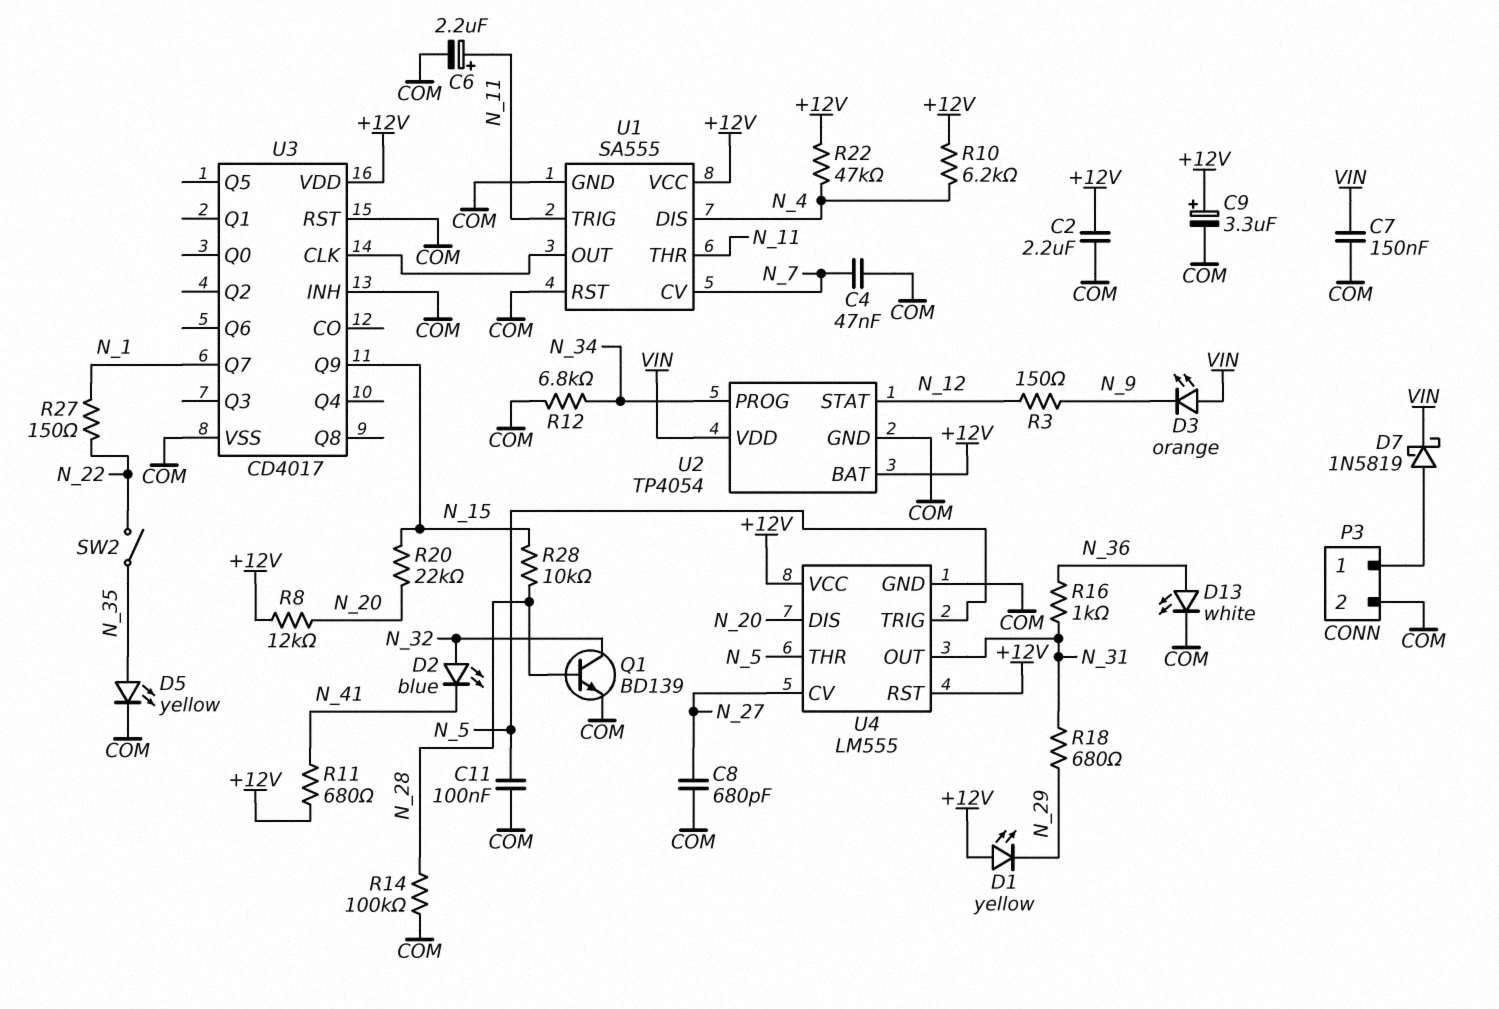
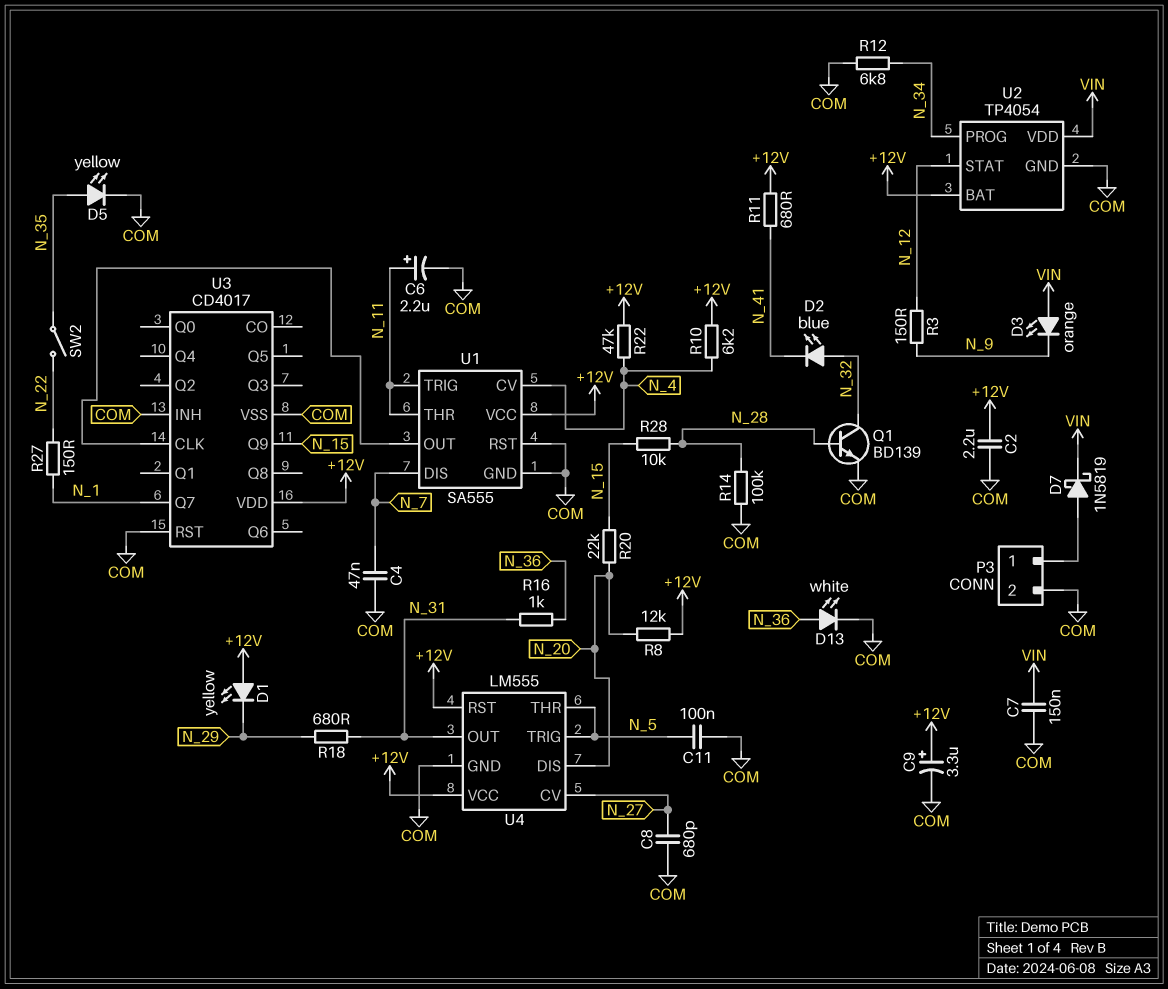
U1 pin CV: N_7 -> N_4
U1 pin DIS: N_4 -> N_7

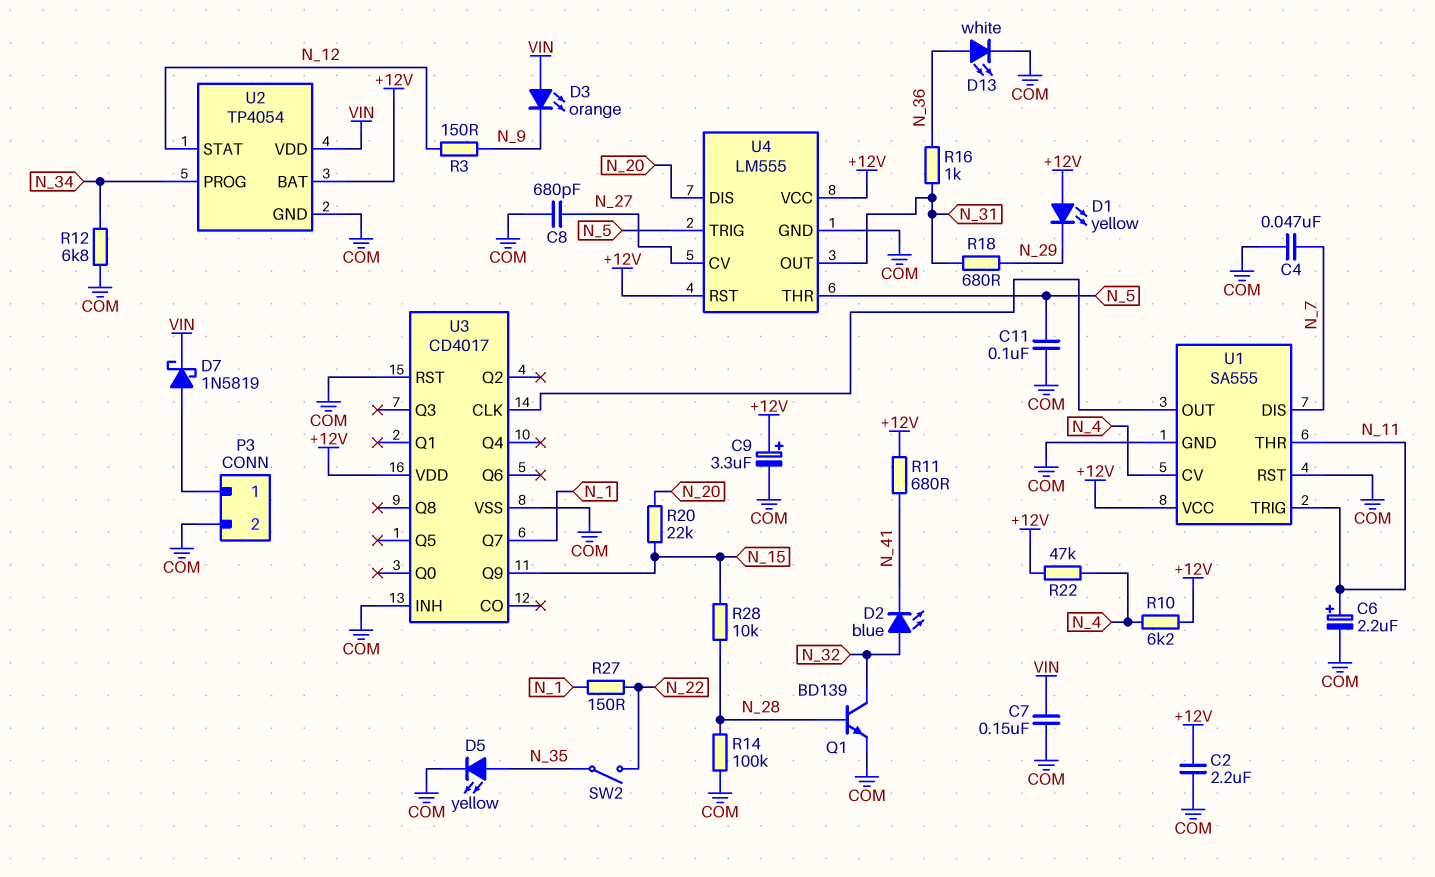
R8: 12k (+12V, N_20) -> none

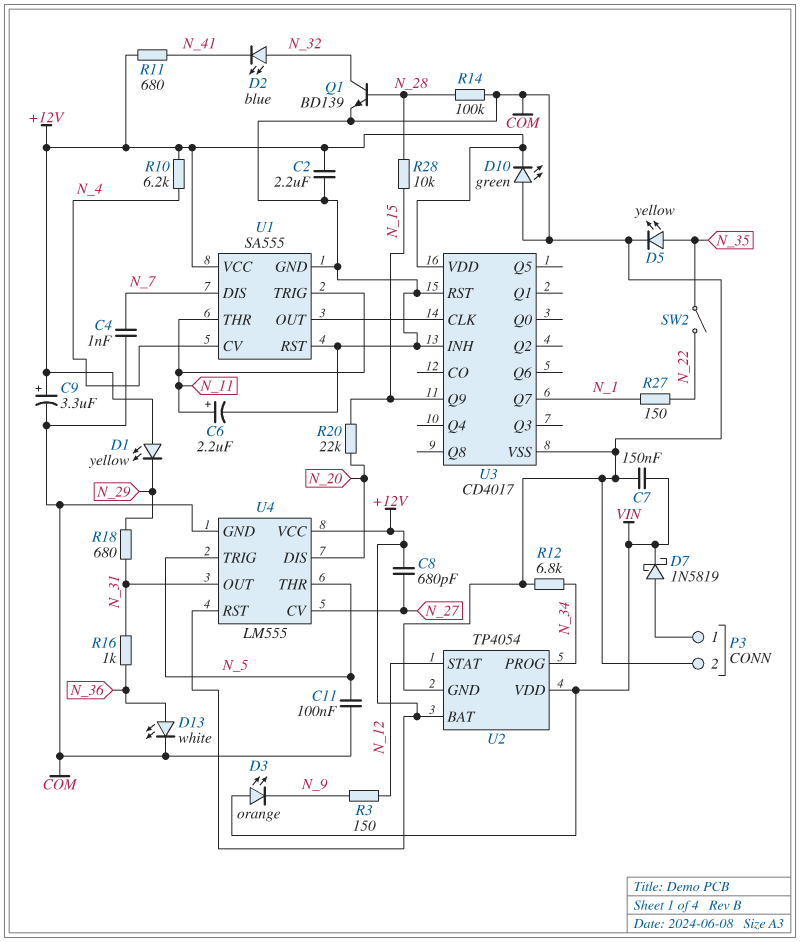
C4: 47nF (COM, N_7) -> 1nF (COM, N_7)
C8: 680pF (COM, N_27) -> 680pF (+12V, N_27)
D10: none -> LED green (A COM, K +12V)
R22: 47k (+12V, N_4) -> none

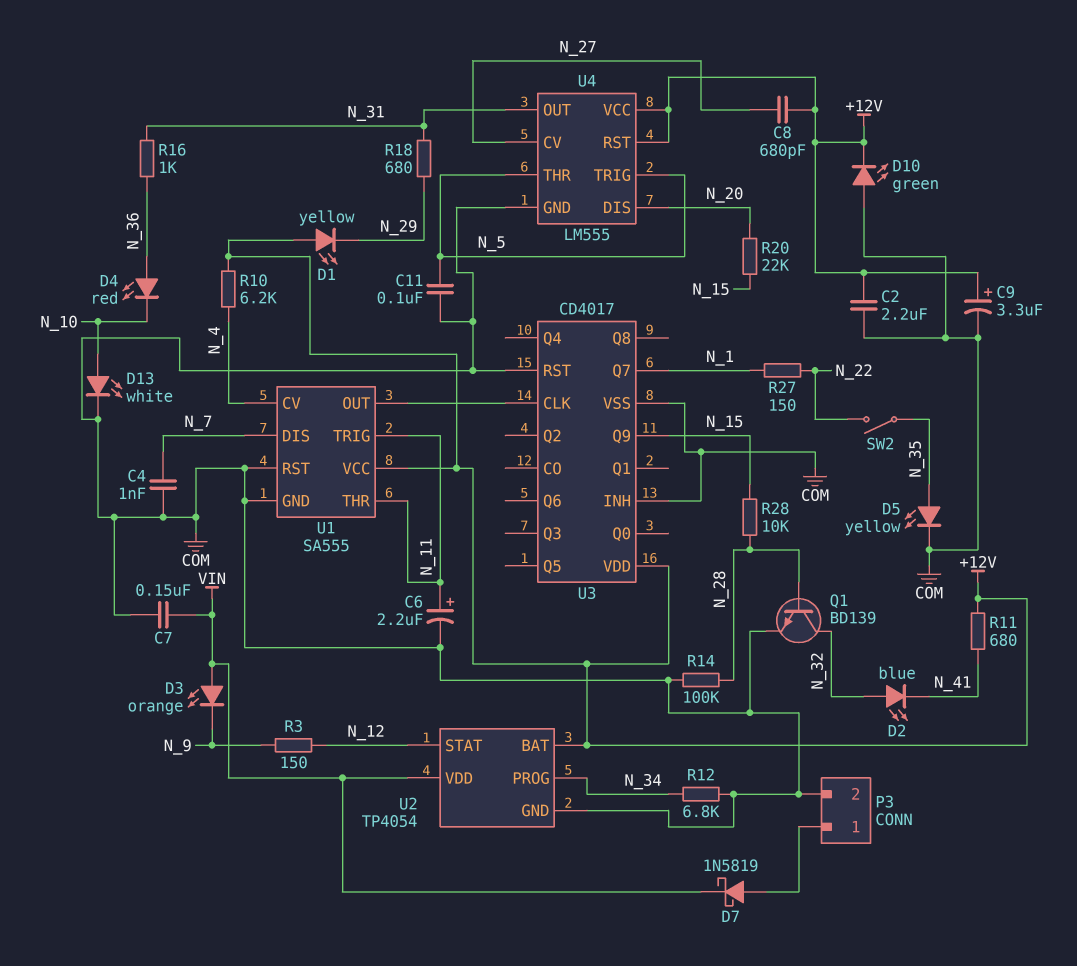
D4: none -> LED red (A N_36, K N_10)
D13: LED white (A N_36, K COM) -> LED white (A N_10, K COM)

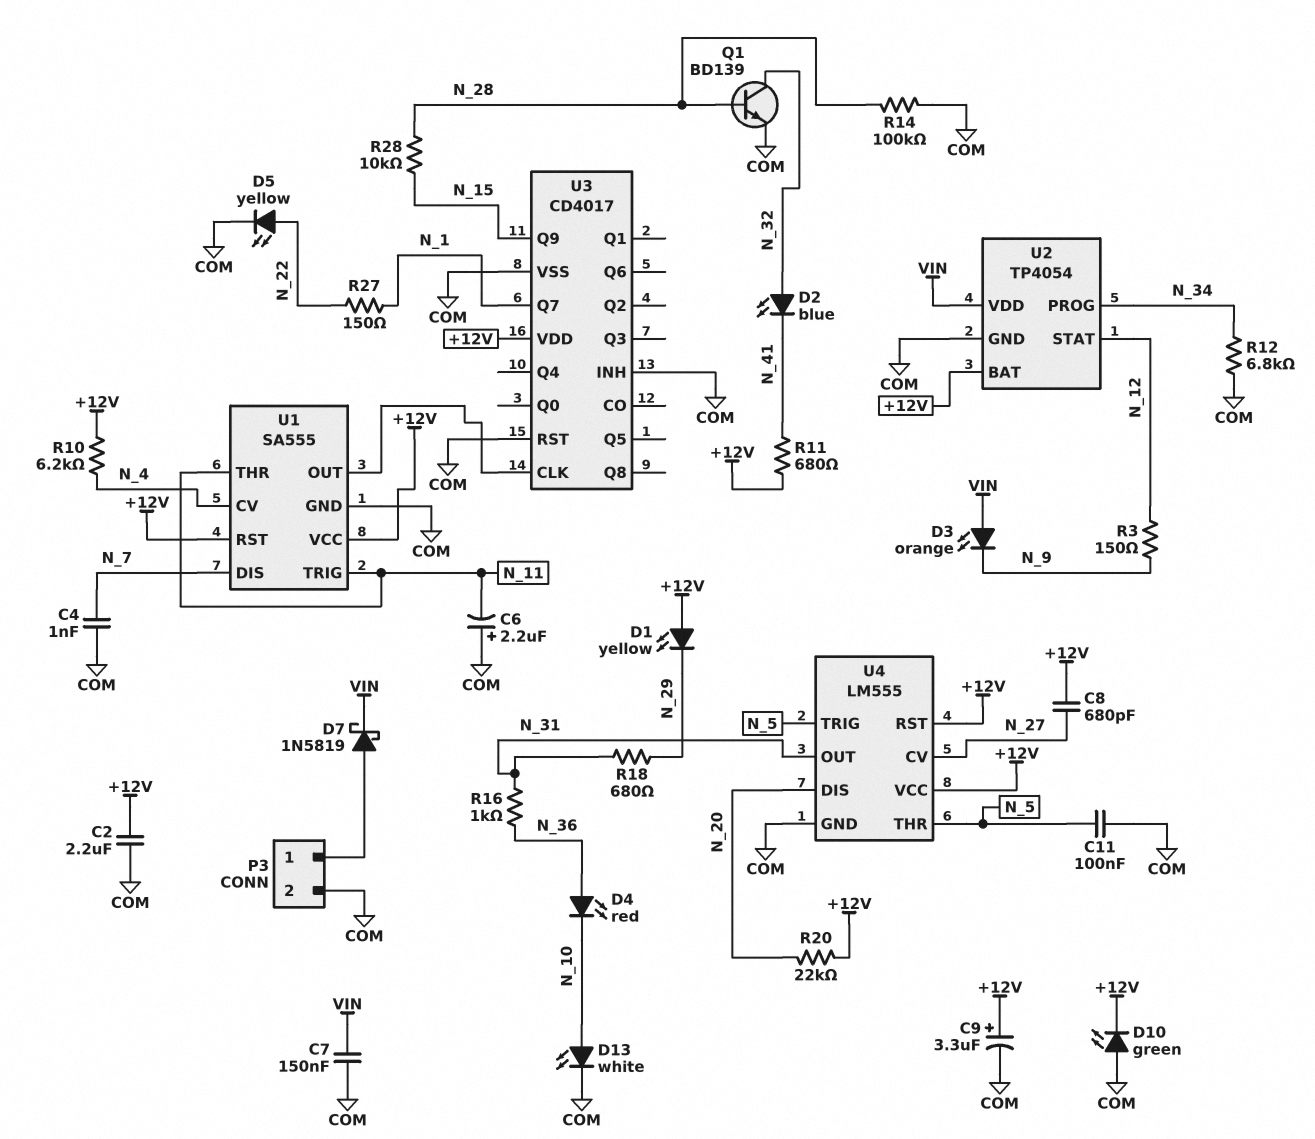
C6: 2.2uF (plus N_11, minus COM) -> 2.2uF (plus COM, minus N_11)
D5: LED yellow (A N_35, K COM) -> LED yellow (A N_22, K COM)
R20: 22k (N_15, N_20) -> 22k (+12V, N_20)
SW2: switch (N_22, N_35) -> none
U1 pin RST: COM -> +12V

